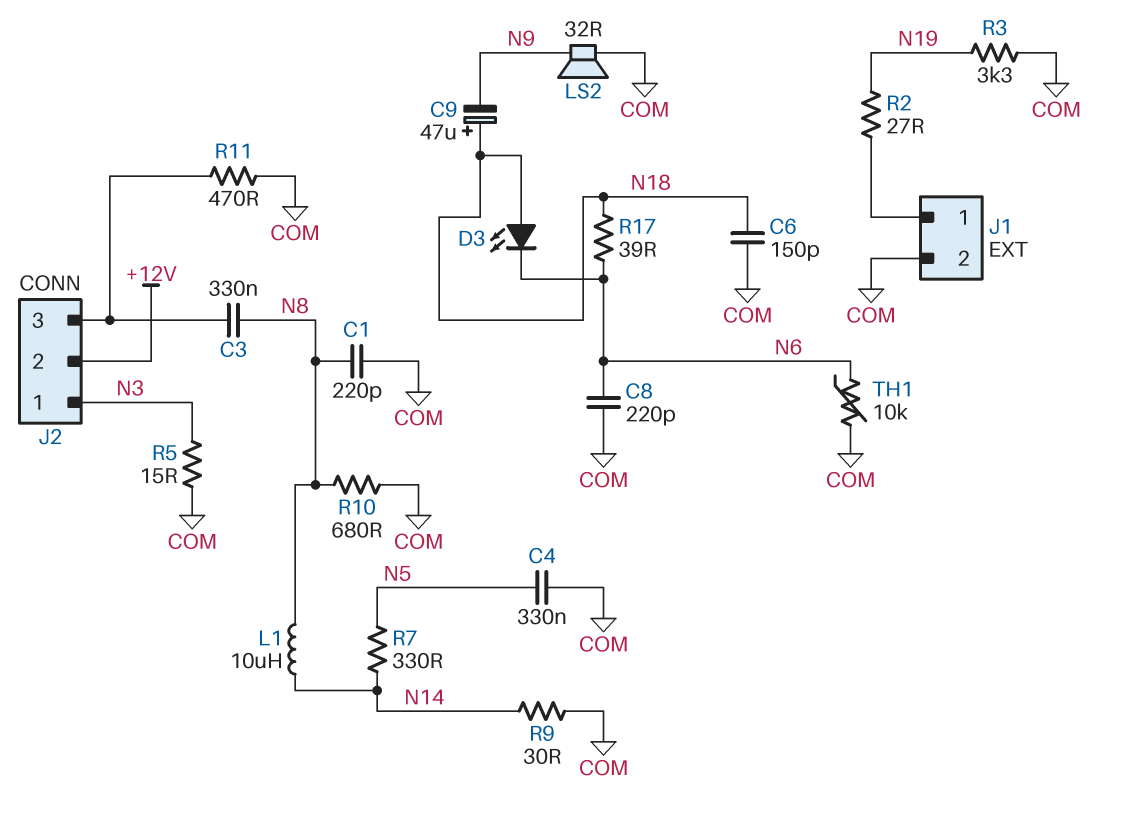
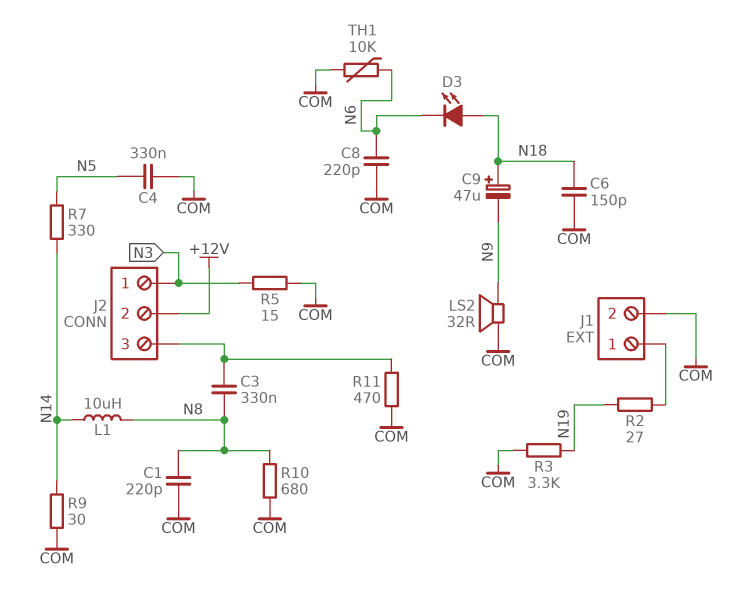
R17: 39 (N6, N18) -> none

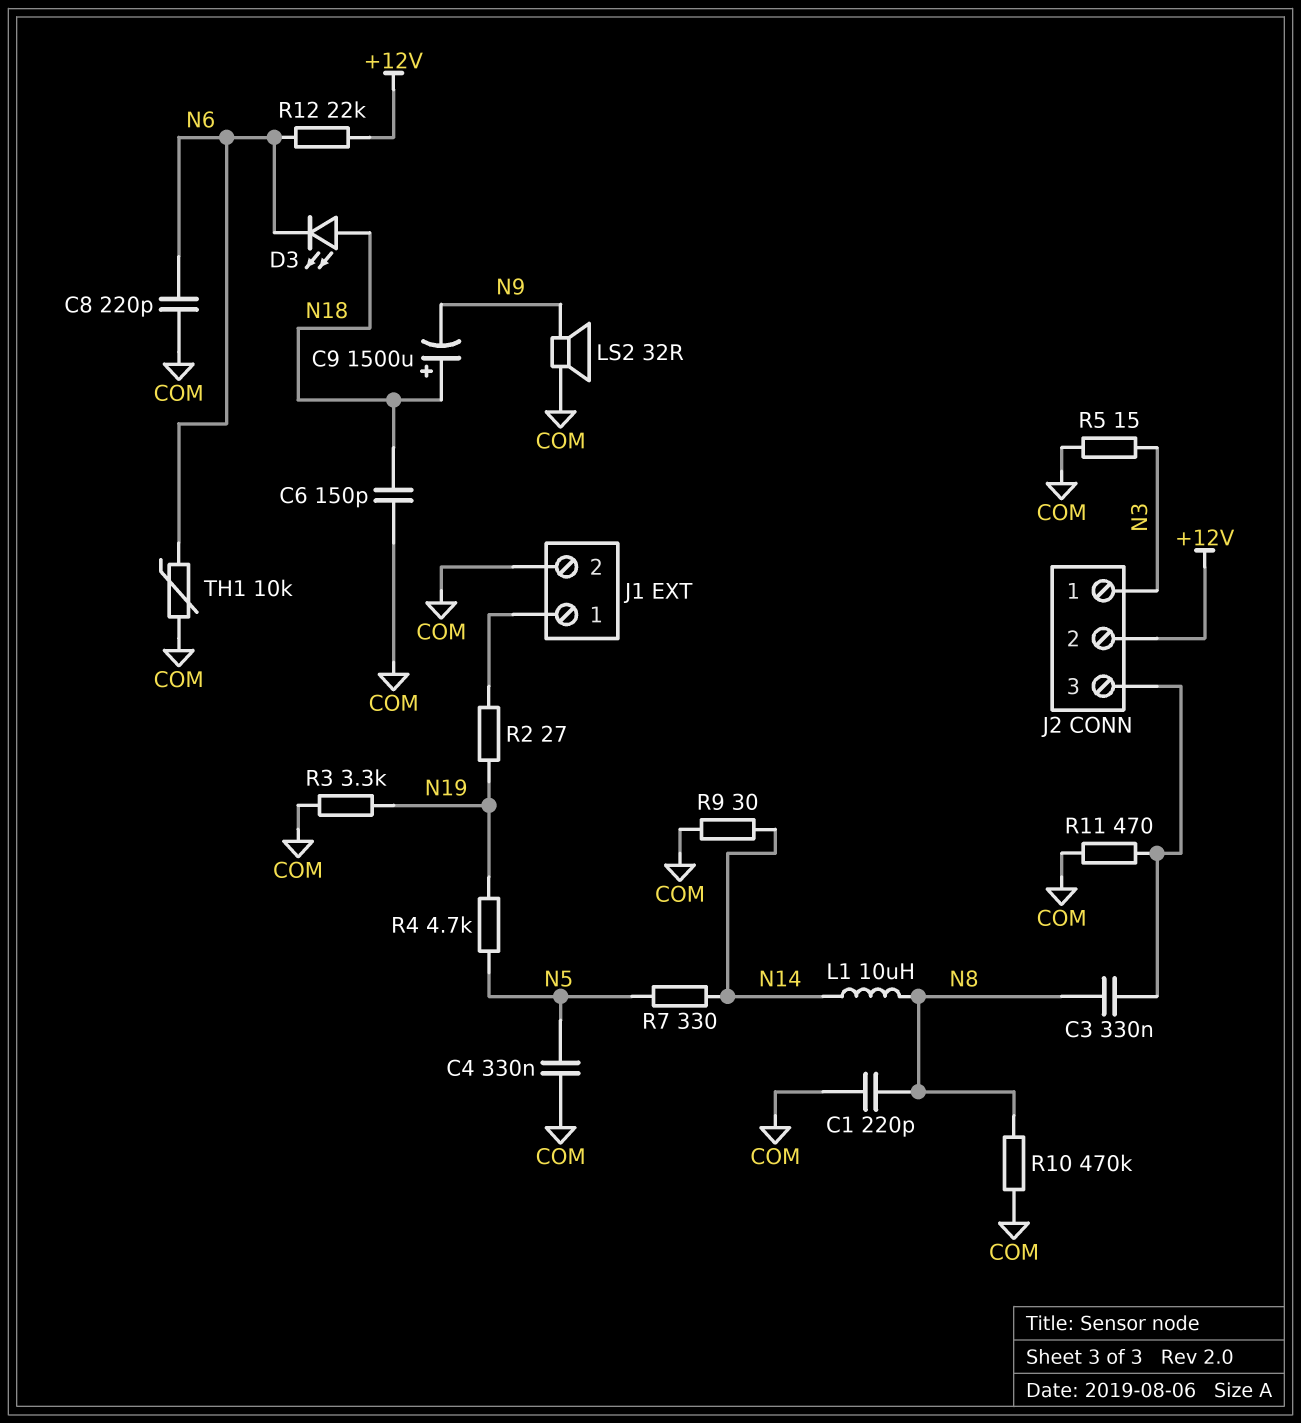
C9: 47uF (plus N18, minus N9) -> 1500uF (plus N18, minus N9)
R4: none -> 4.7k (N5, N19)
R10: 680 (COM, N8) -> 470k (COM, N8)
R12: none -> 22k (+12V, N6)

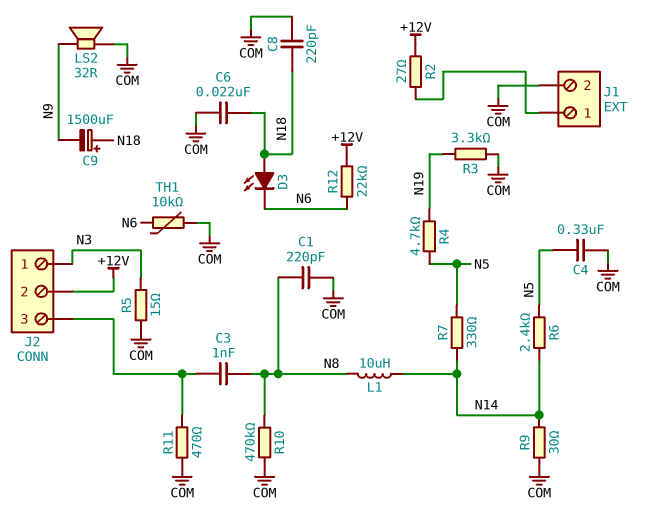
C3: 330nF (J2/3, N8) -> 1nF (J2/3, N8)
C6: 150pF (COM, N18) -> 22nF (COM, N18)
C8: 220pF (COM, N6) -> 220pF (COM, N18)
R2: 27 (J1/1, N19) -> 27 (+12V, J1/1)
R6: none -> 2.4k (N5, N14)

